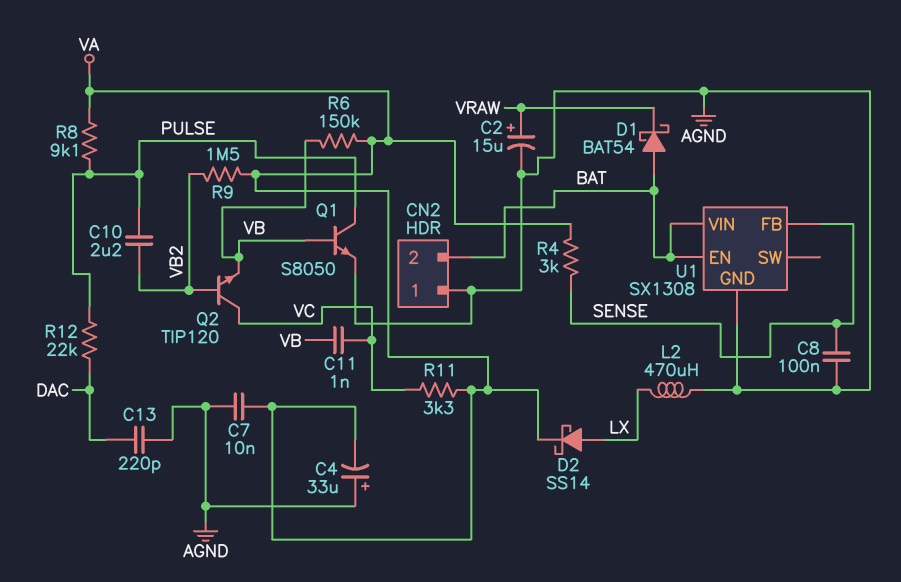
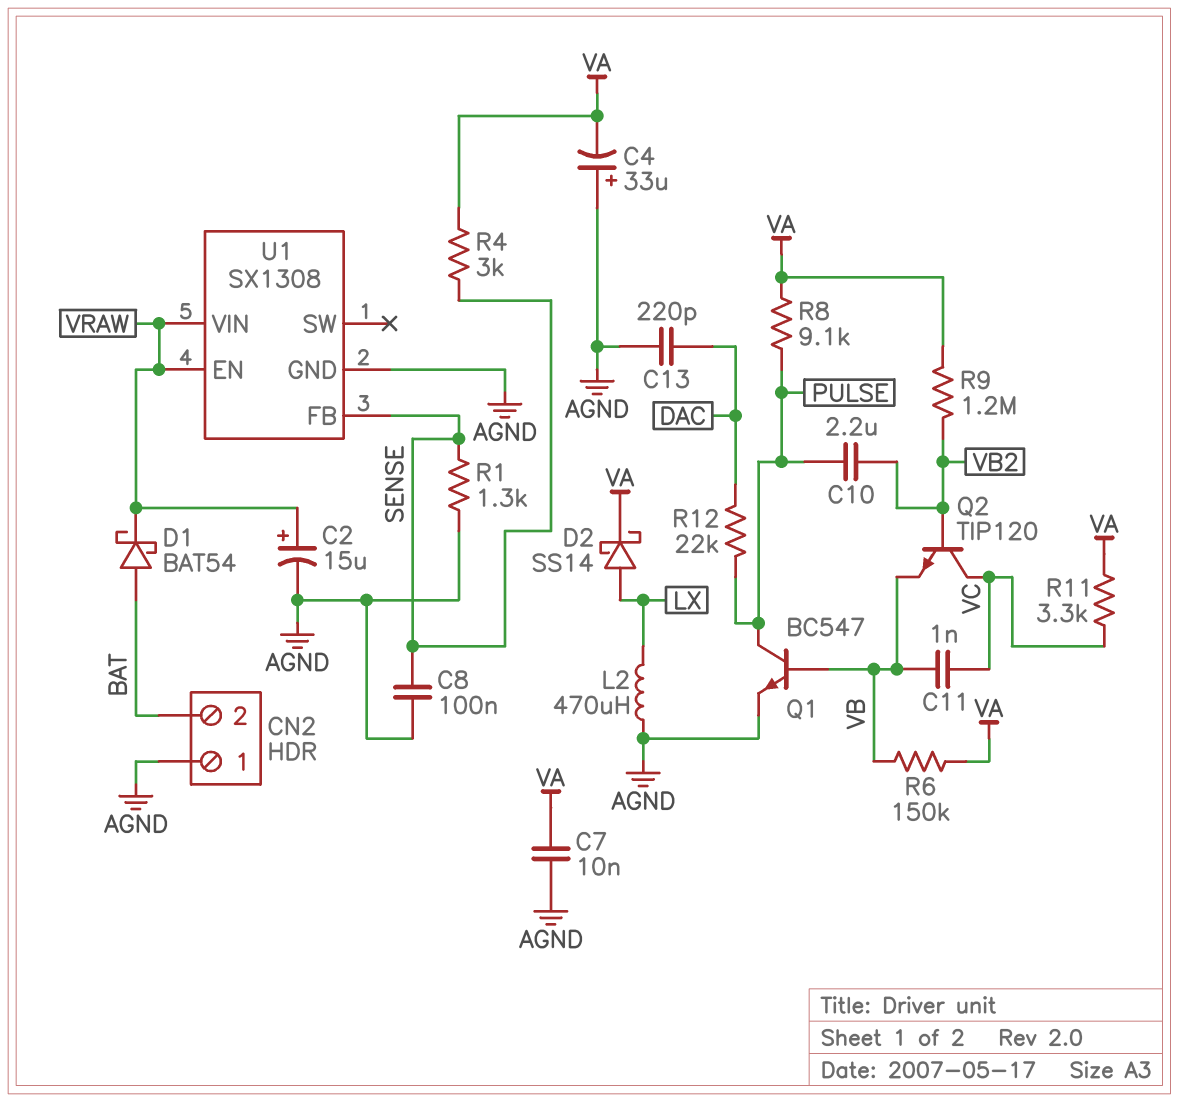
Q1: NPN S8050 (B VB, C PULSE, E AGND) -> NPN BC547 (B VB, C PULSE, E AGND)
R1: none -> 1.3k (AGND, SENSE)
R9: 1.5M (VA, VB2) -> 1.2M (VA, VB2)
U1 pin EN: BAT -> VRAW
U1 pin VIN: BAT -> VRAW

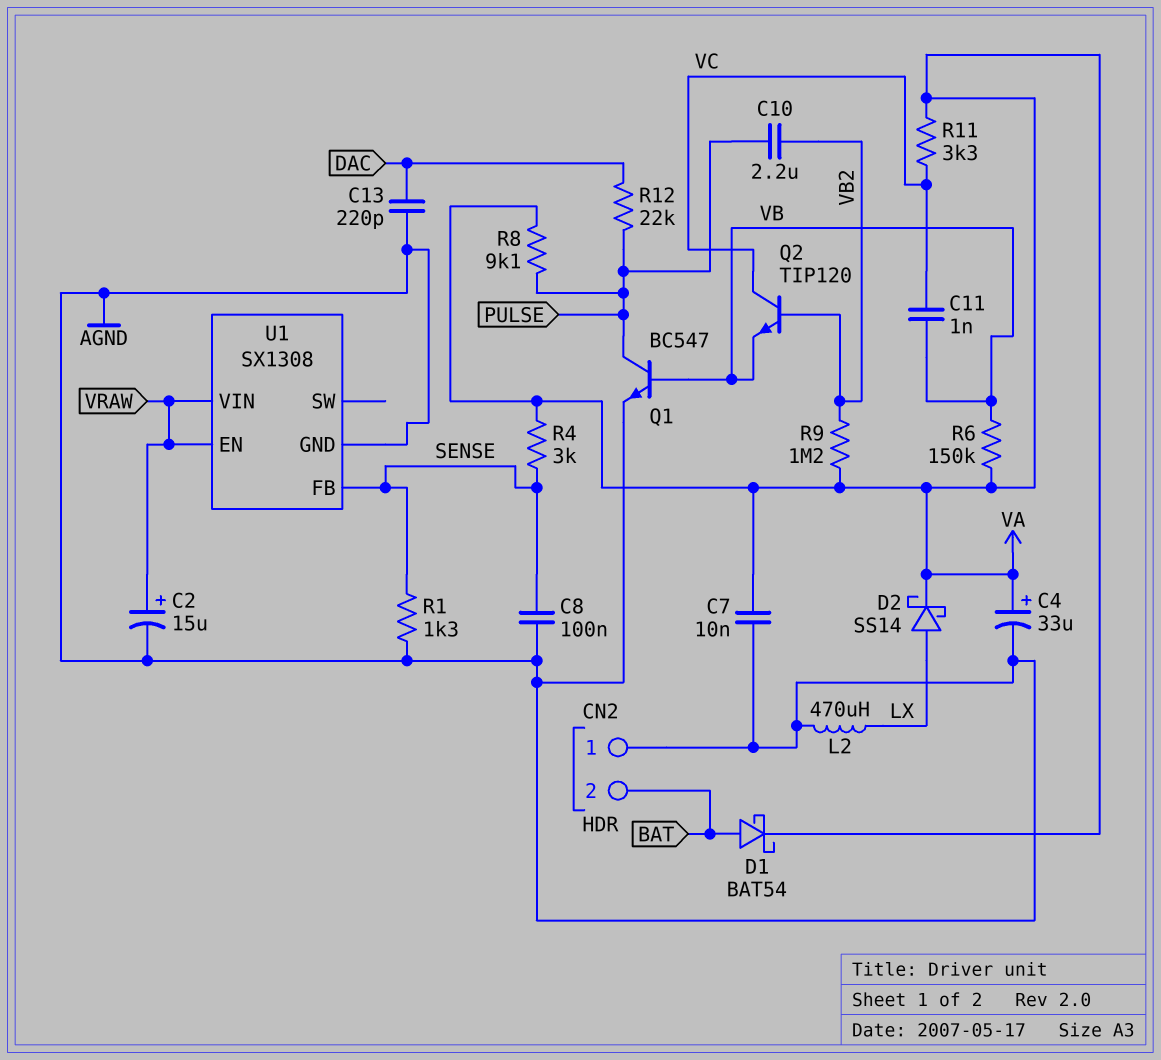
C4: 33uF (plus AGND, minus VA) -> 33uF (plus VA, minus AGND)
D1: schottky BAT54 (A BAT, K VRAW) -> schottky BAT54 (A BAT, K VA)

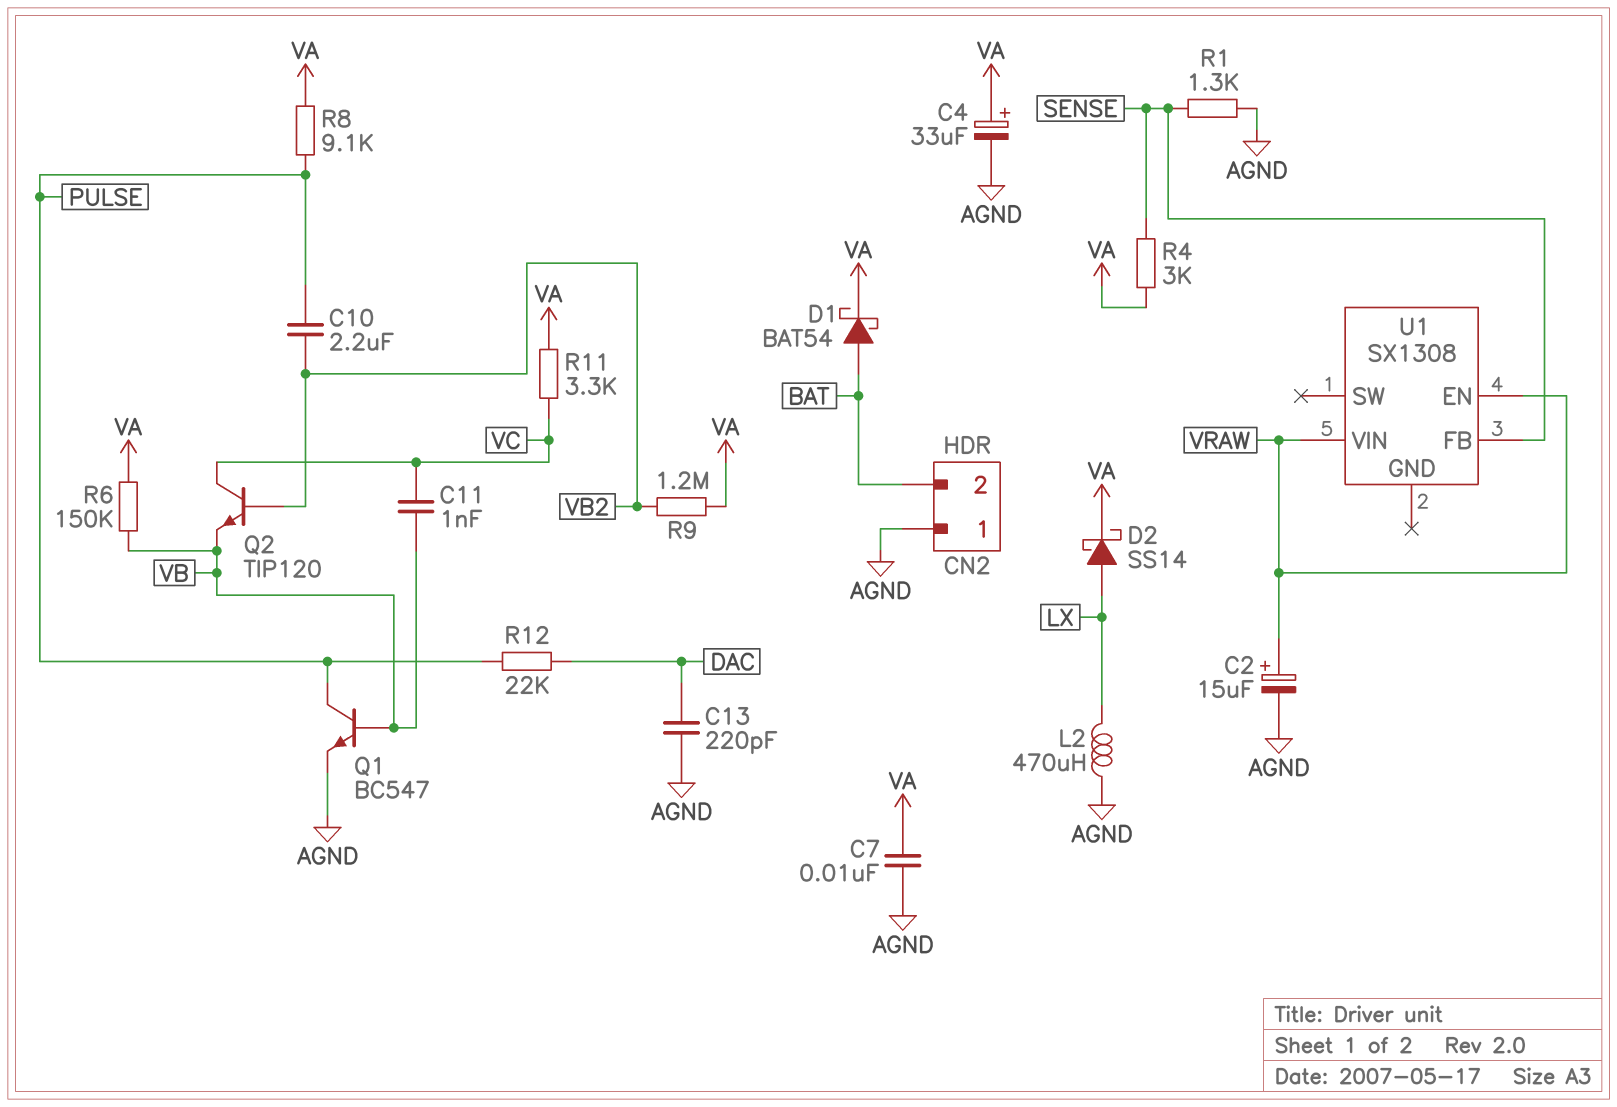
C8: 100nF (AGND, SENSE) -> none
U1 pin GND: AGND -> none

